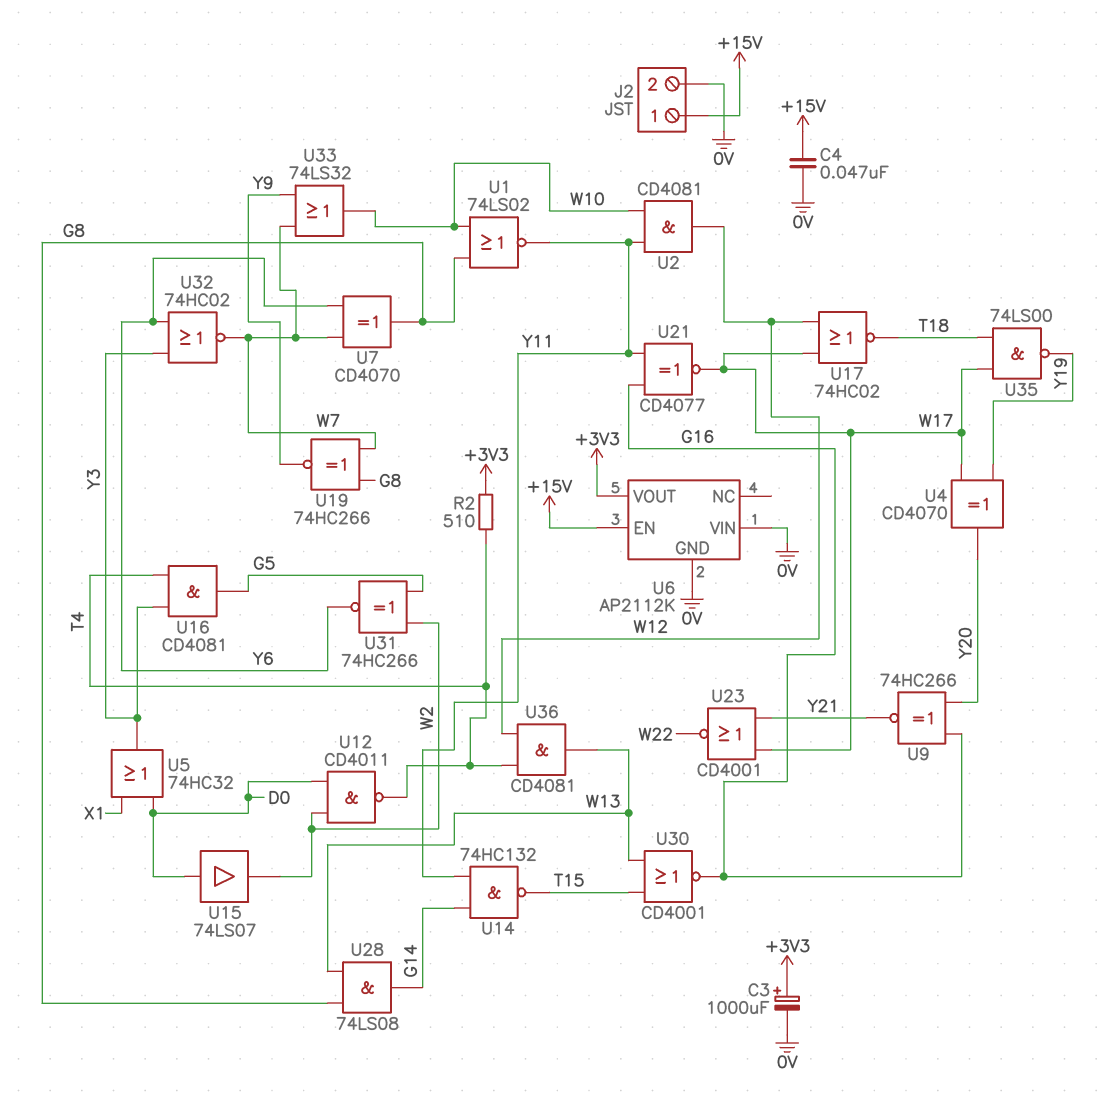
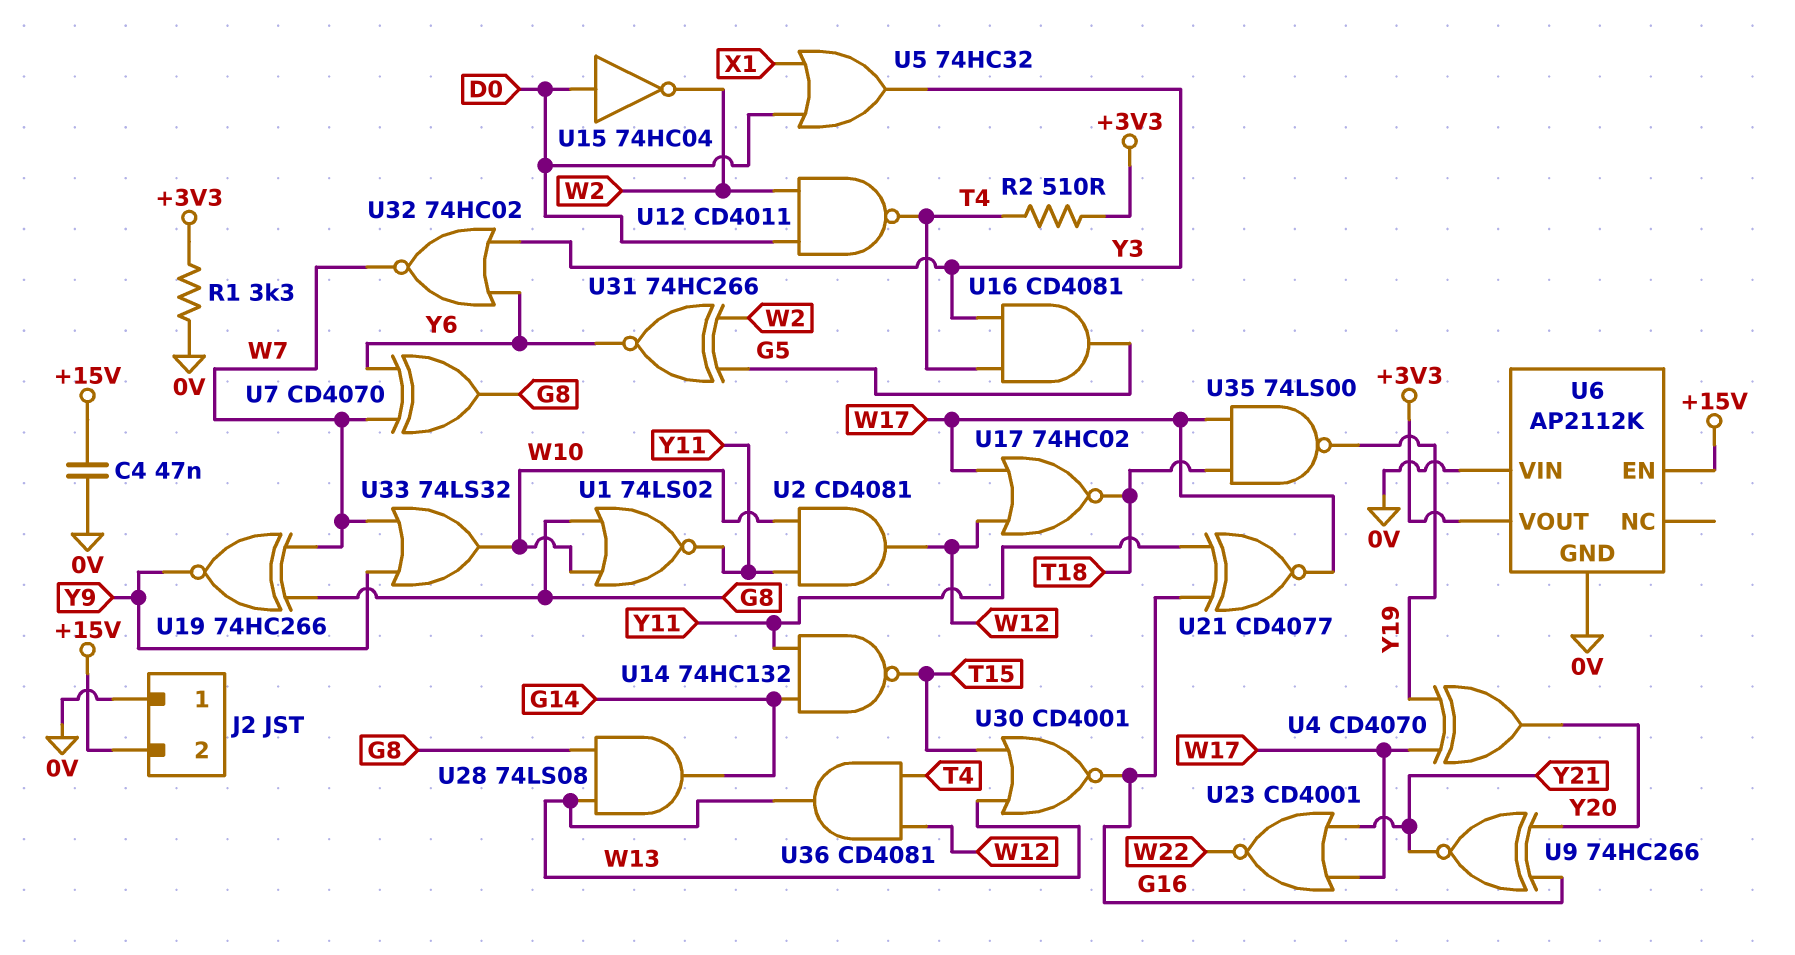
C3: 1000uF (plus +3V3, minus 0V) -> none
J2 pin 1: +15V -> 0V
J2 pin 2: 0V -> +15V
R1: none -> 3.3k (+3V3, 0V)
U15: buffer 74LS07 (in D0, out W2) -> NOT 74HC04 (in D0, out W2)

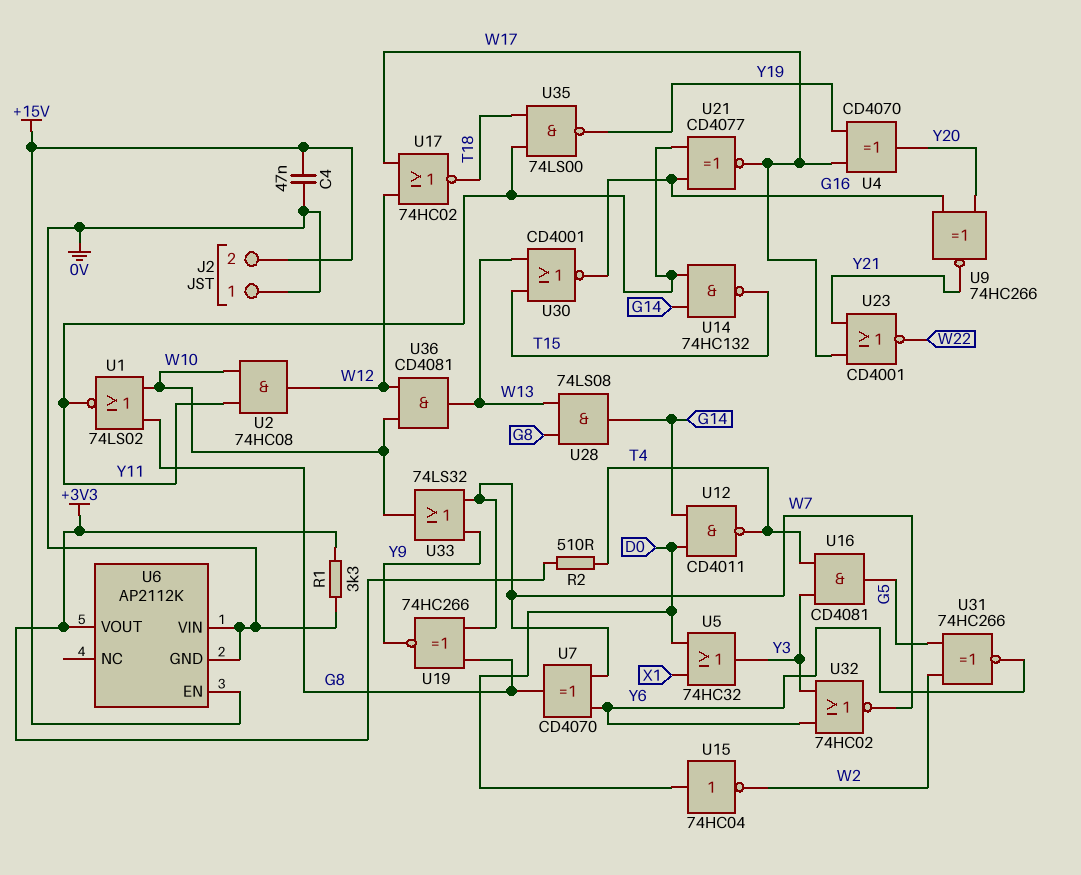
U2: AND CD4081 (in W10, in Y11, out W12) -> AND 74HC08 (in W10, in Y11, out W12)
U12: NAND CD4011 (in D0, in W2, out T4) -> NAND CD4011 (in D0, in G14, out T4)
U35: NAND 74LS00 (in T18, in W17, out Y19) -> NAND 74LS00 (in T18, in Y11, out Y19)
U36: AND CD4081 (in T4, in W12, out W13) -> AND CD4081 (in W10, in W12, out W13)

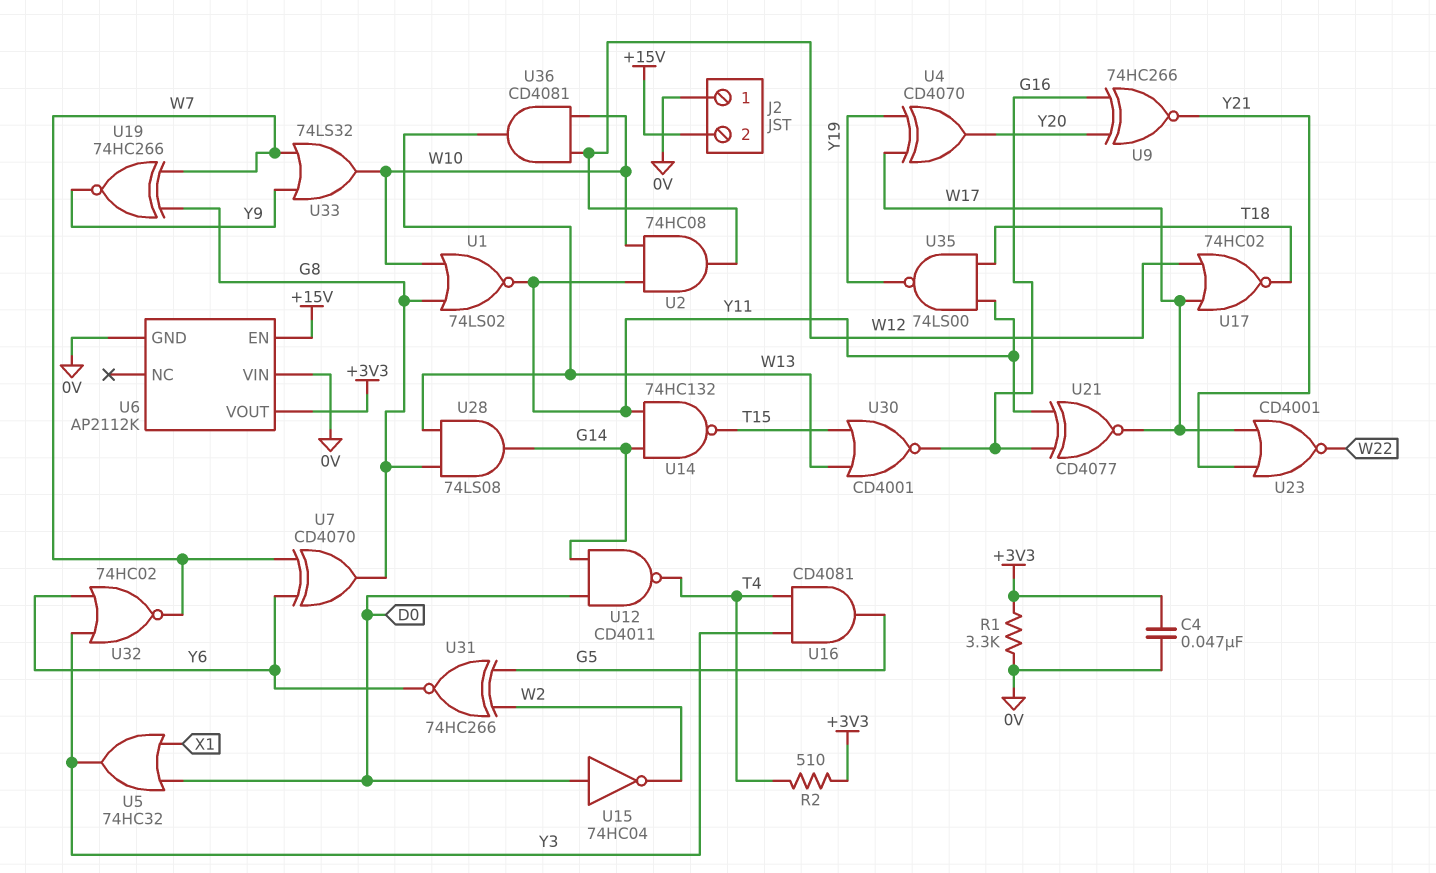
C4: 47nF (+15V, 0V) -> 47nF (+3V3, 0V)

